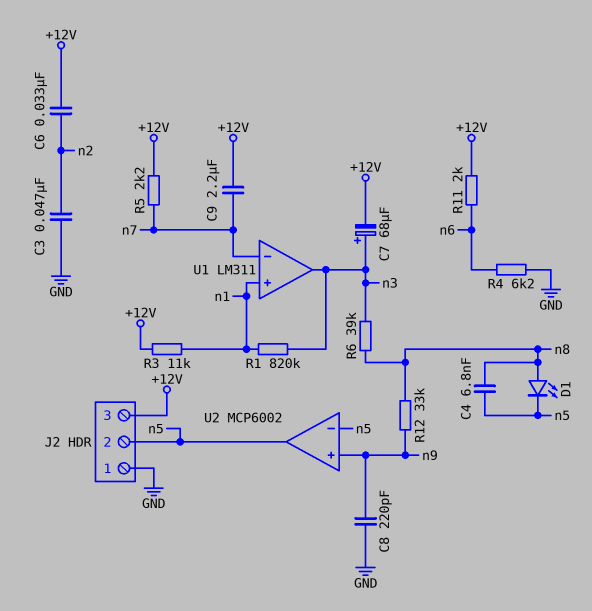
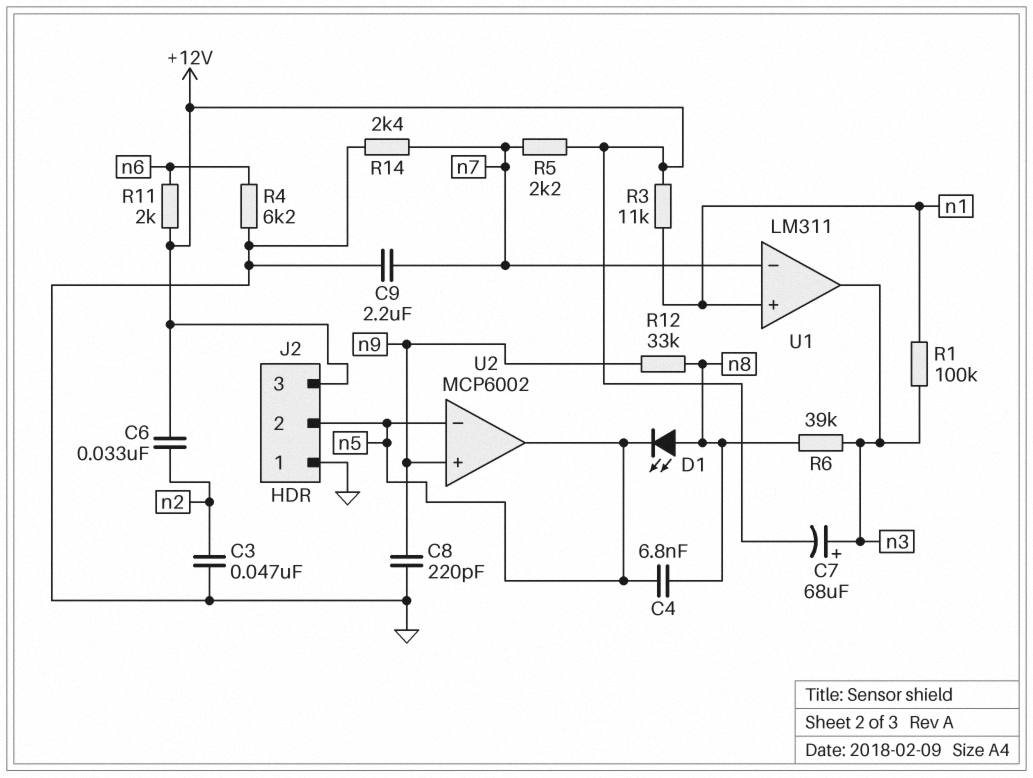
C9: 2.2uF (+12V, n7) -> 2.2uF (GND, n7)
R1: 820k (n1, n3) -> 100k (n1, n3)
R14: none -> 2.4k (GND, n7)

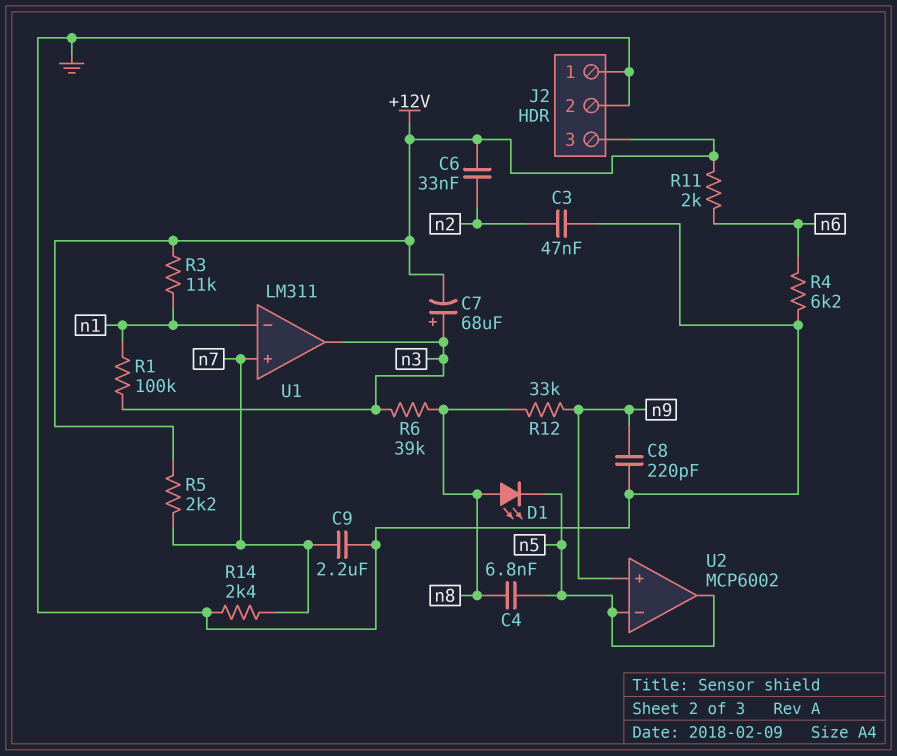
J2 pin 2: n5 -> GND
U1 pin in+: n1 -> n7
U1 pin in-: n7 -> n1

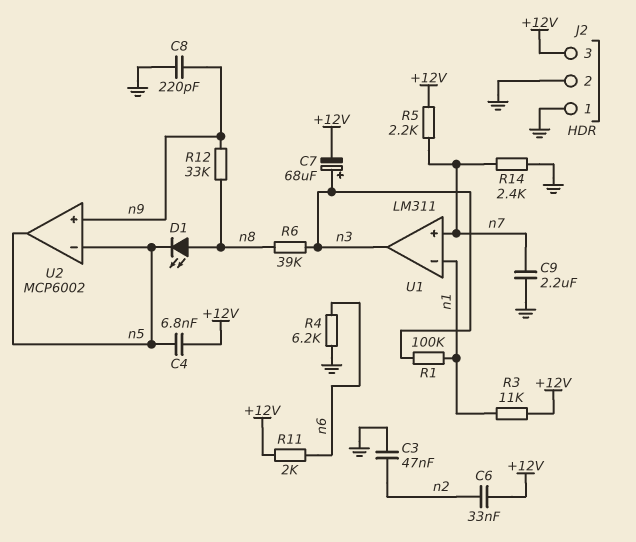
C4: 6.8nF (n5, n8) -> 6.8nF (+12V, n5)

